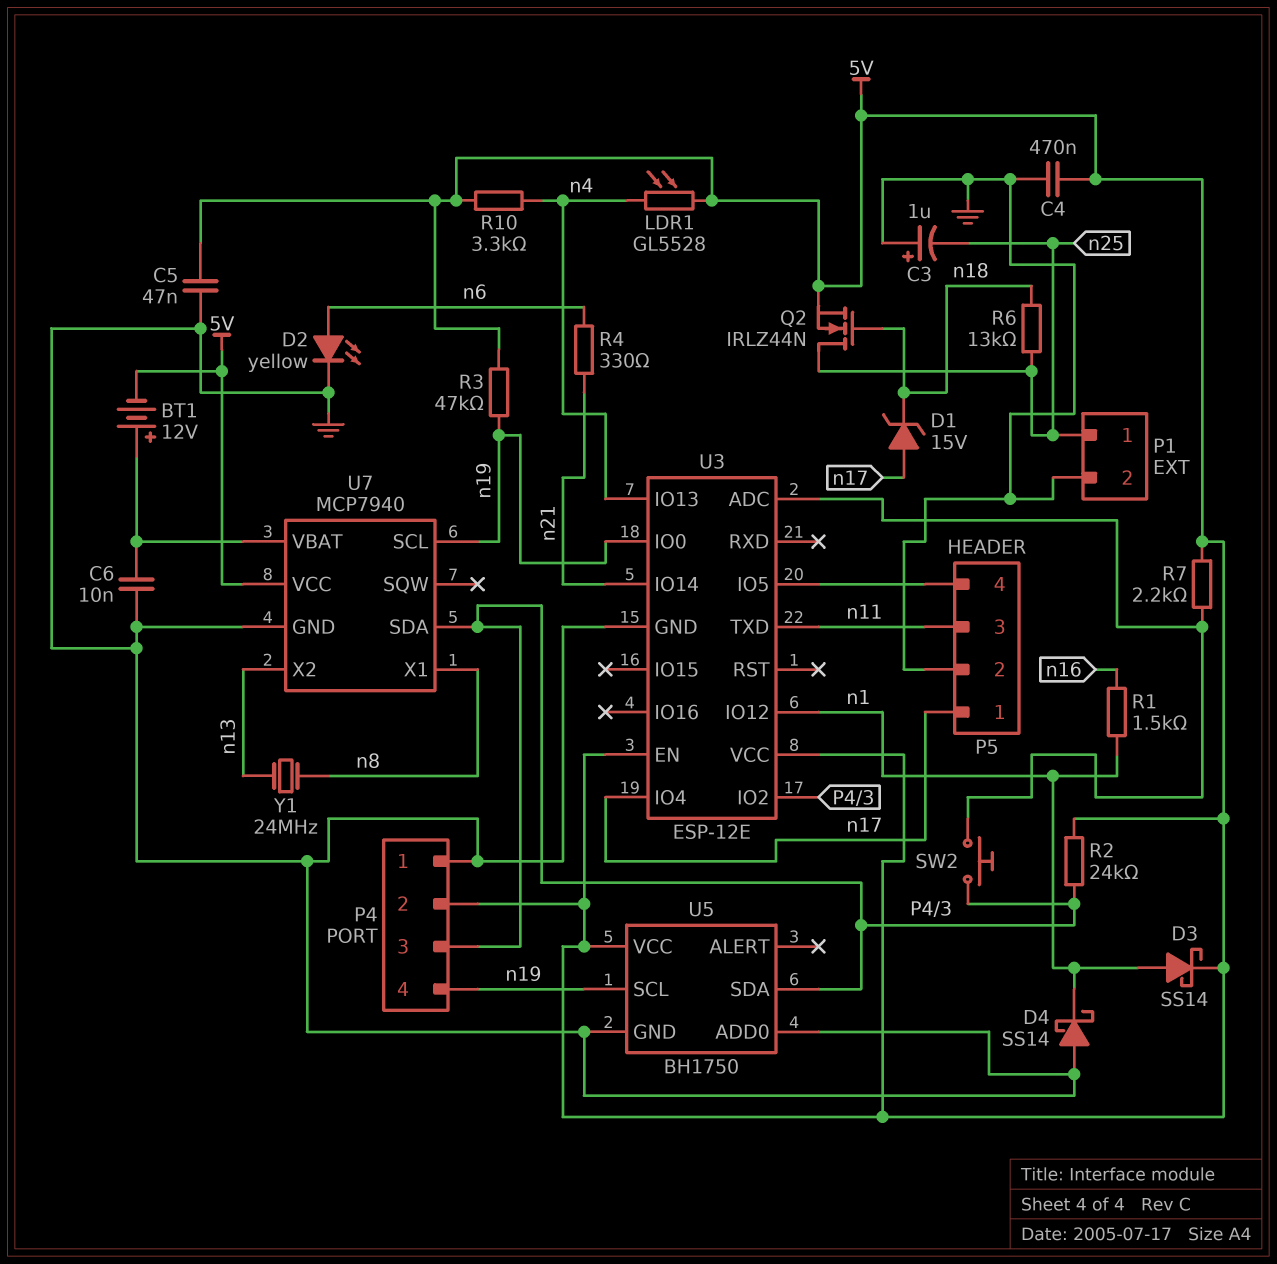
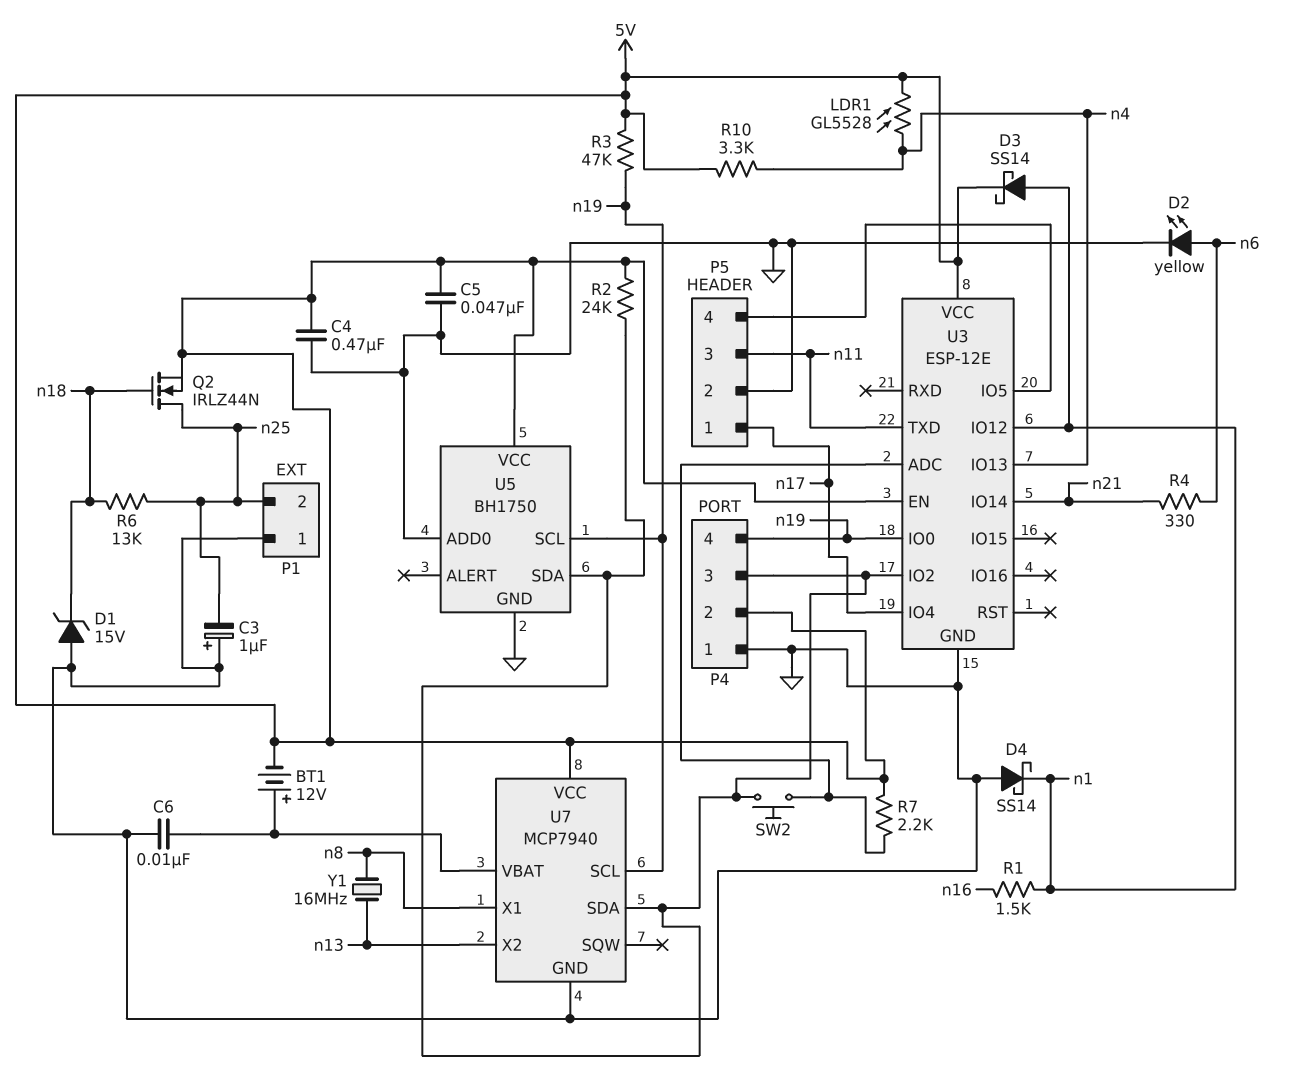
D1: zener 15V (A n17, K n18) -> zener 15V (A GND, K n18)
P1 pin 1: n25 -> GND
P1 pin 2: GND -> n25
Y1: 24MHz (n8, n13) -> 16MHz (n8, n13)

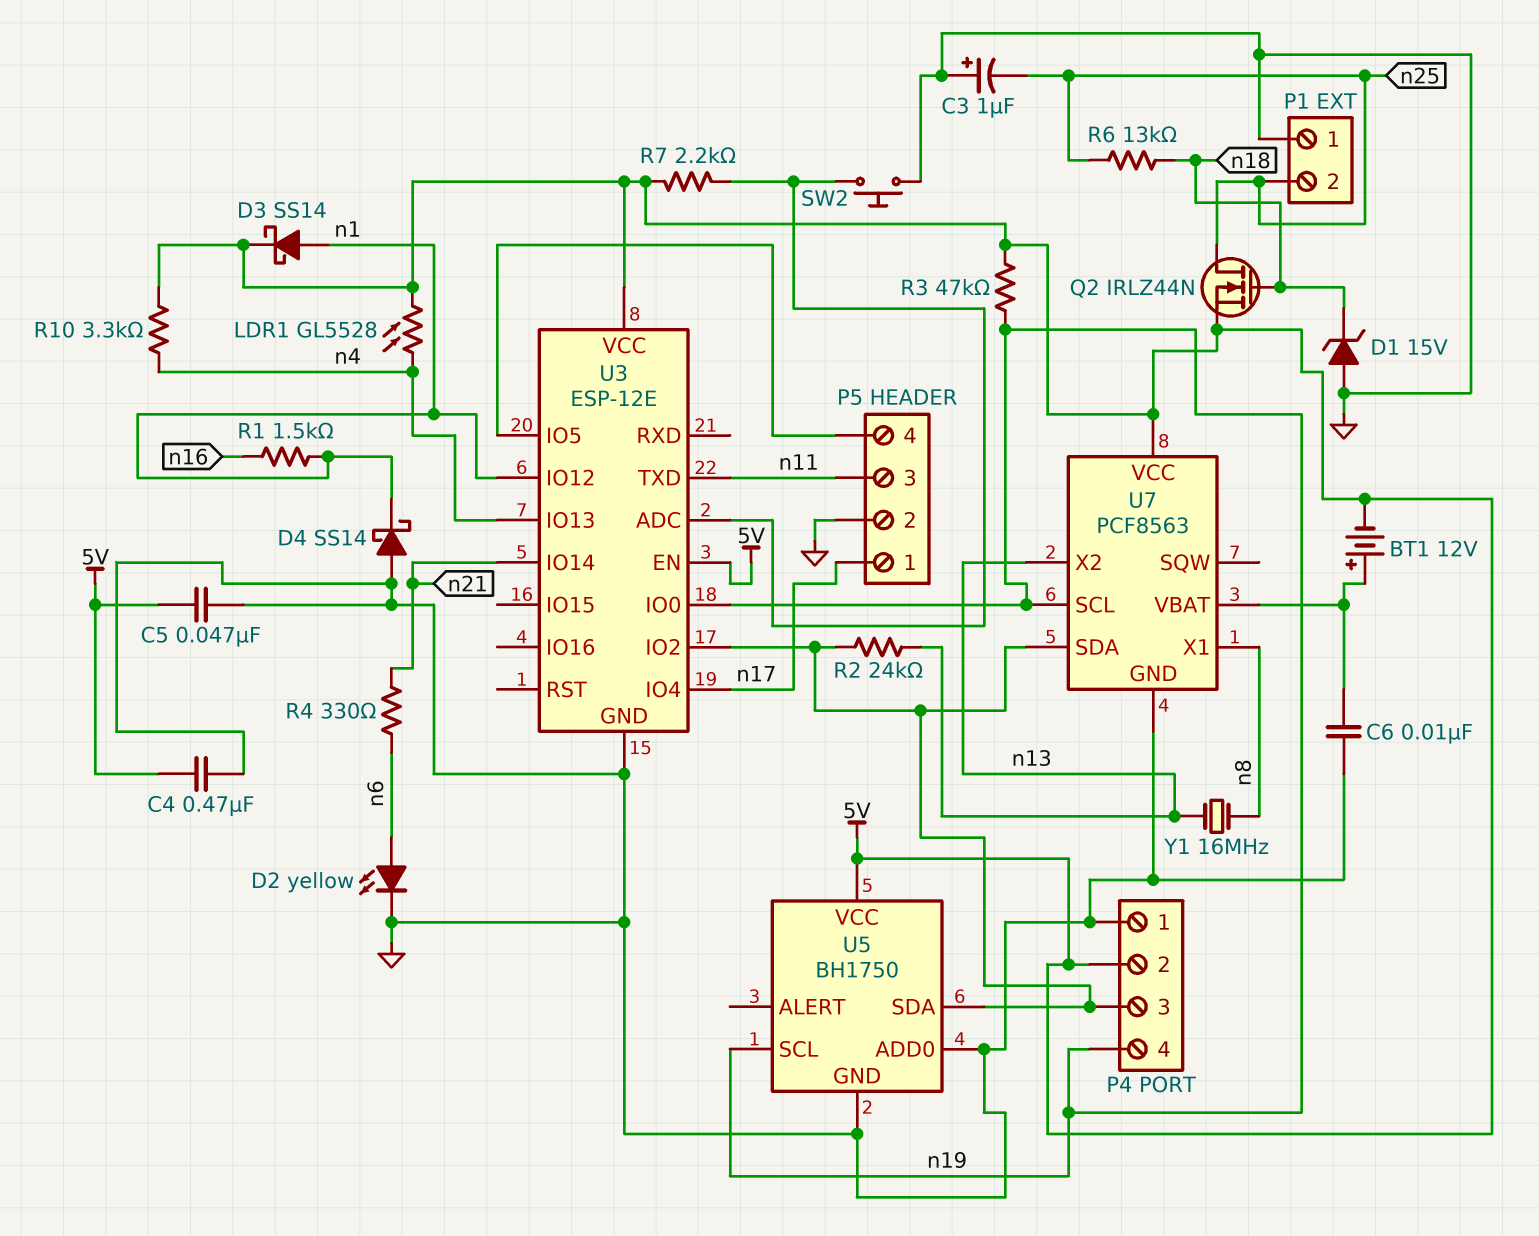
R2: 24k (5V, P4/3) -> 24k (P4/3, n13)
SW2: button (P4/3, U3/ADC) -> button (GND, U3/ADC)
U7: MCP7940 -> PCF8563

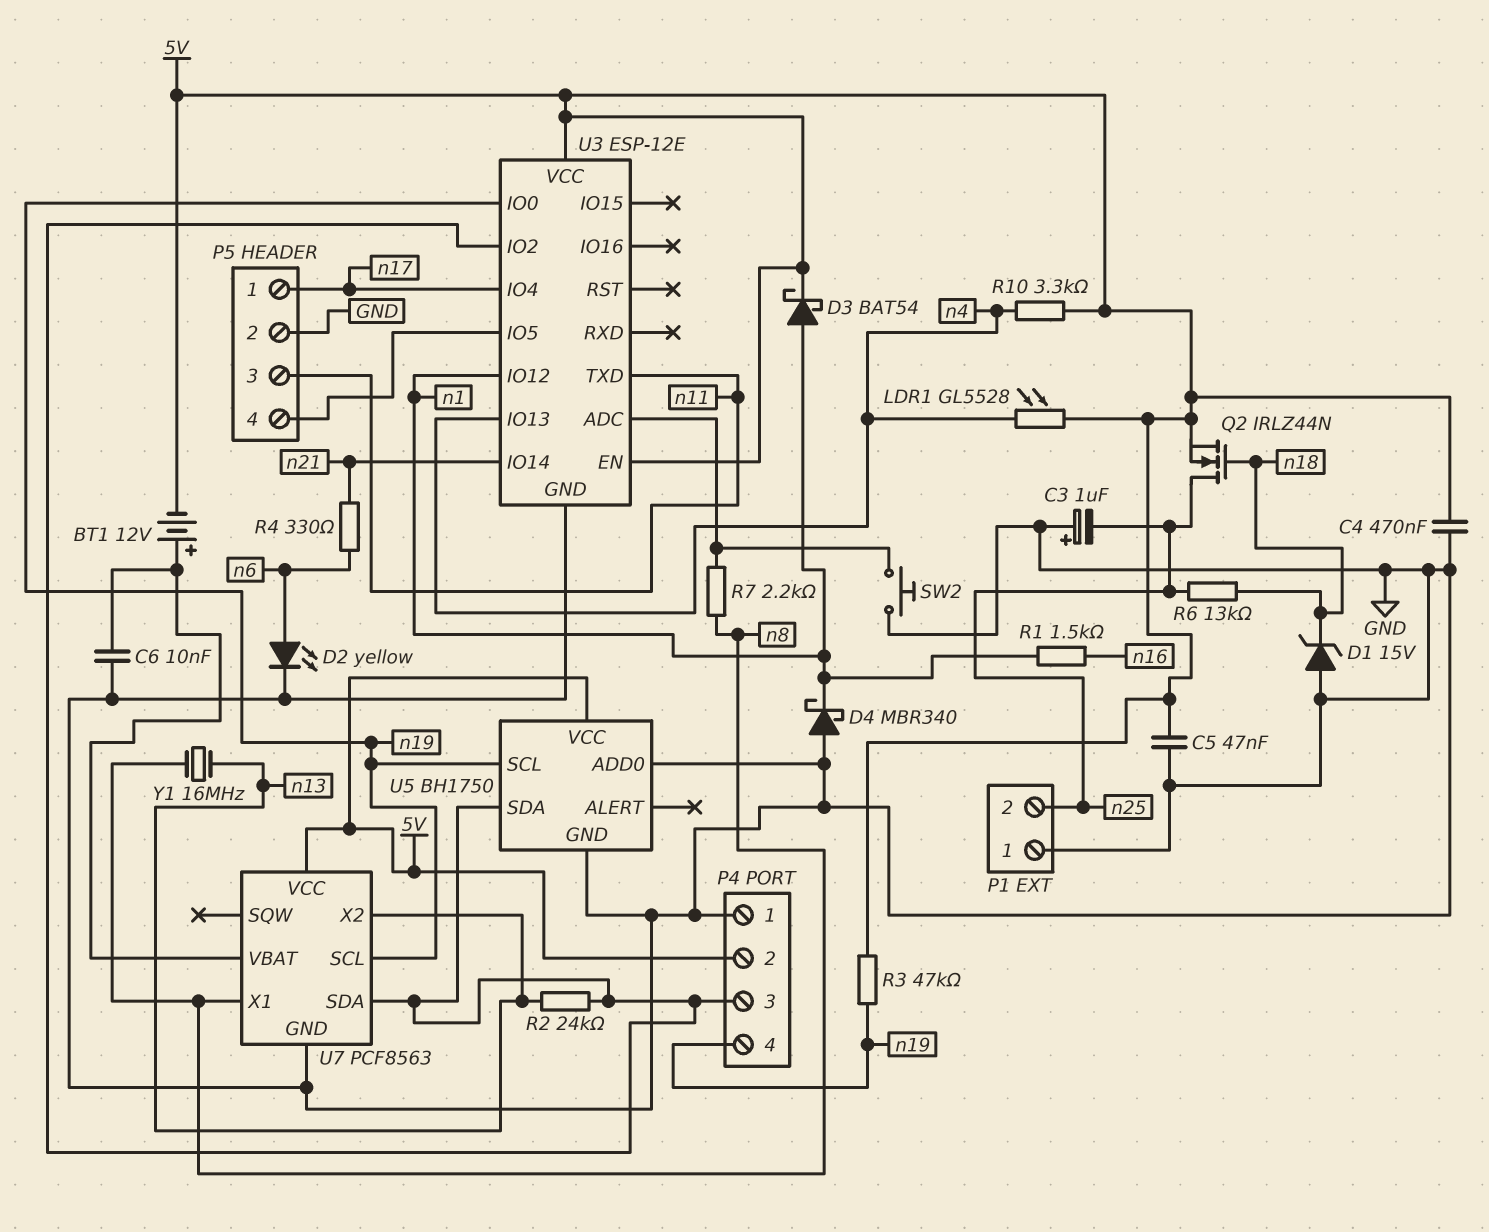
D3: schottky SS14 (A n1, K 5V) -> schottky BAT54 (A n1, K 5V)
D4: schottky SS14 (A GND, K n1) -> schottky MBR340 (A GND, K n1)
R7: 2.2k (5V, U3/ADC) -> 2.2k (U3/ADC, n8)

